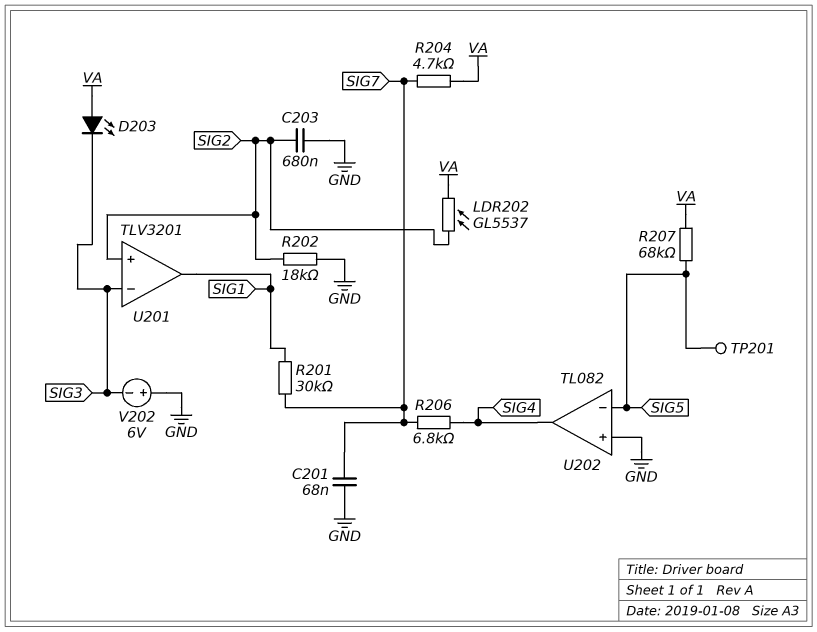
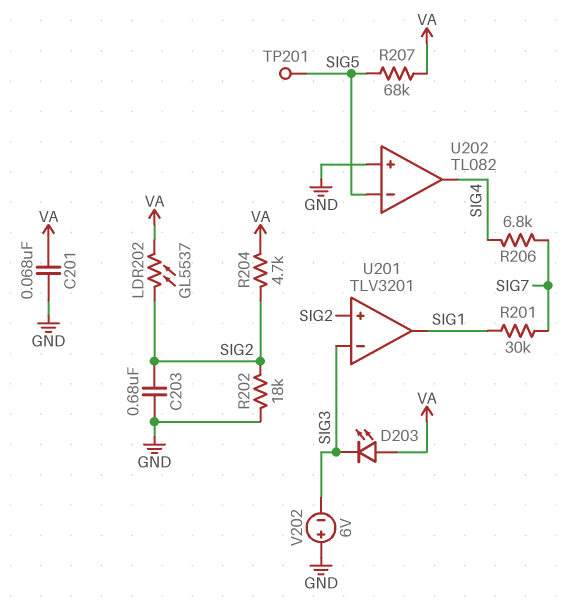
C201: 68nF (GND, SIG7) -> 68nF (GND, VA)
R204: 4.7k (SIG7, VA) -> 4.7k (SIG2, VA)

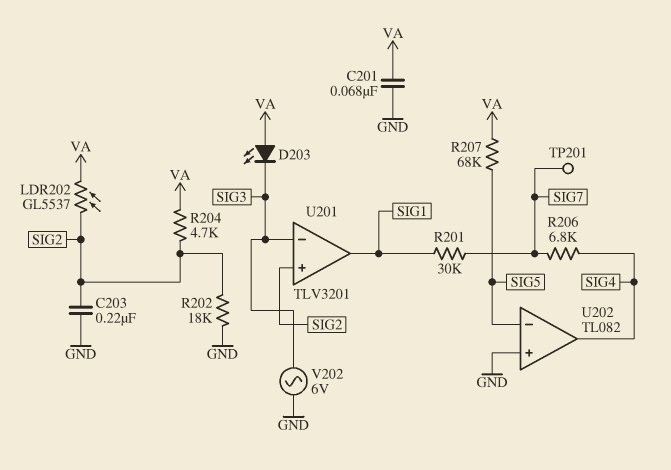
C203: 680nF (GND, SIG2) -> 220nF (GND, SIG2)
TP201: test point (SIG5) -> test point (SIG7)
V202: 6V (plus GND, minus SIG3) -> AC 6V (GND, SIG3)

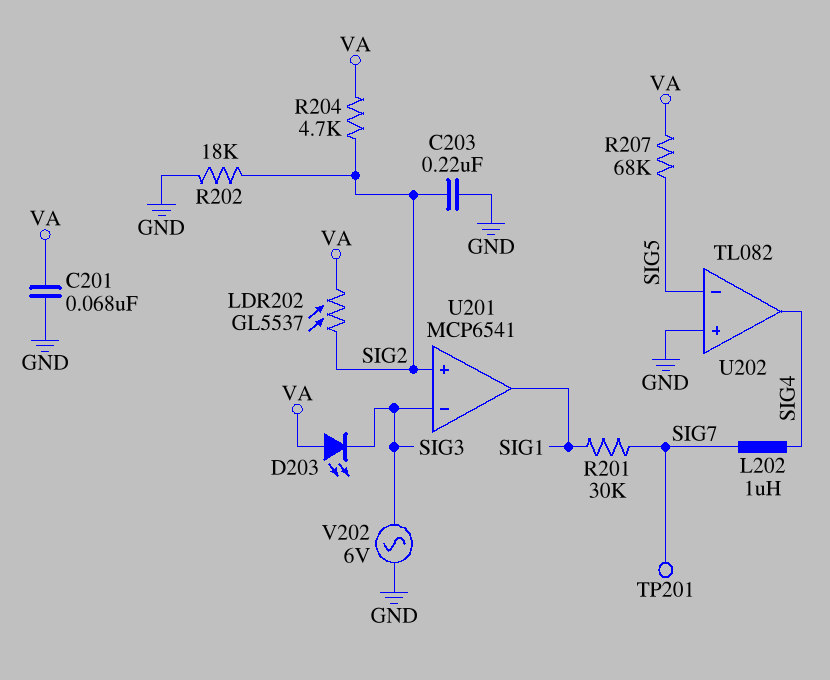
L202: none -> 1uH (SIG4, SIG7)
R206: 6.8k (SIG4, SIG7) -> none
U201: TLV3201 -> MCP6541

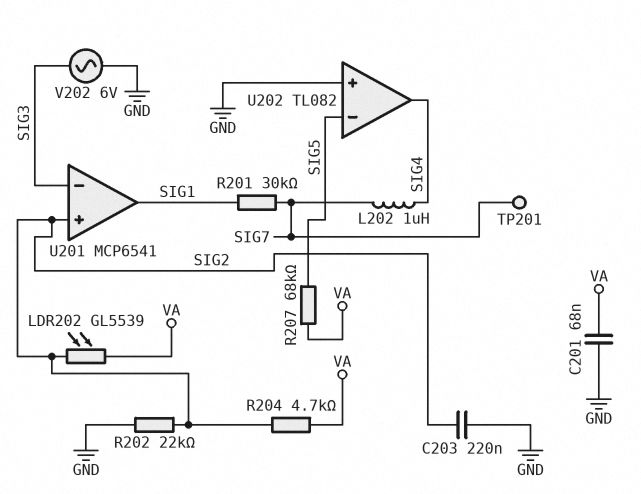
D203: LED (A VA, K SIG3) -> none
LDR202: GL5537 (SIG2, VA) -> GL5539 (SIG2, VA)
R202: 18k (GND, SIG2) -> 22k (GND, SIG2)

